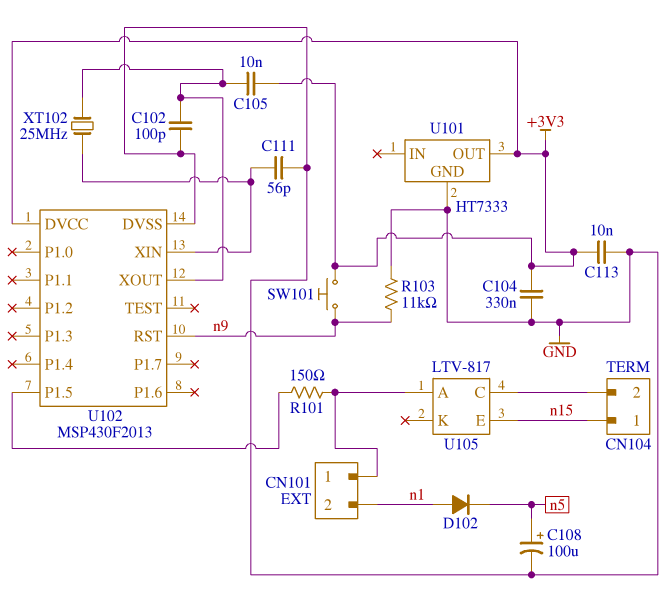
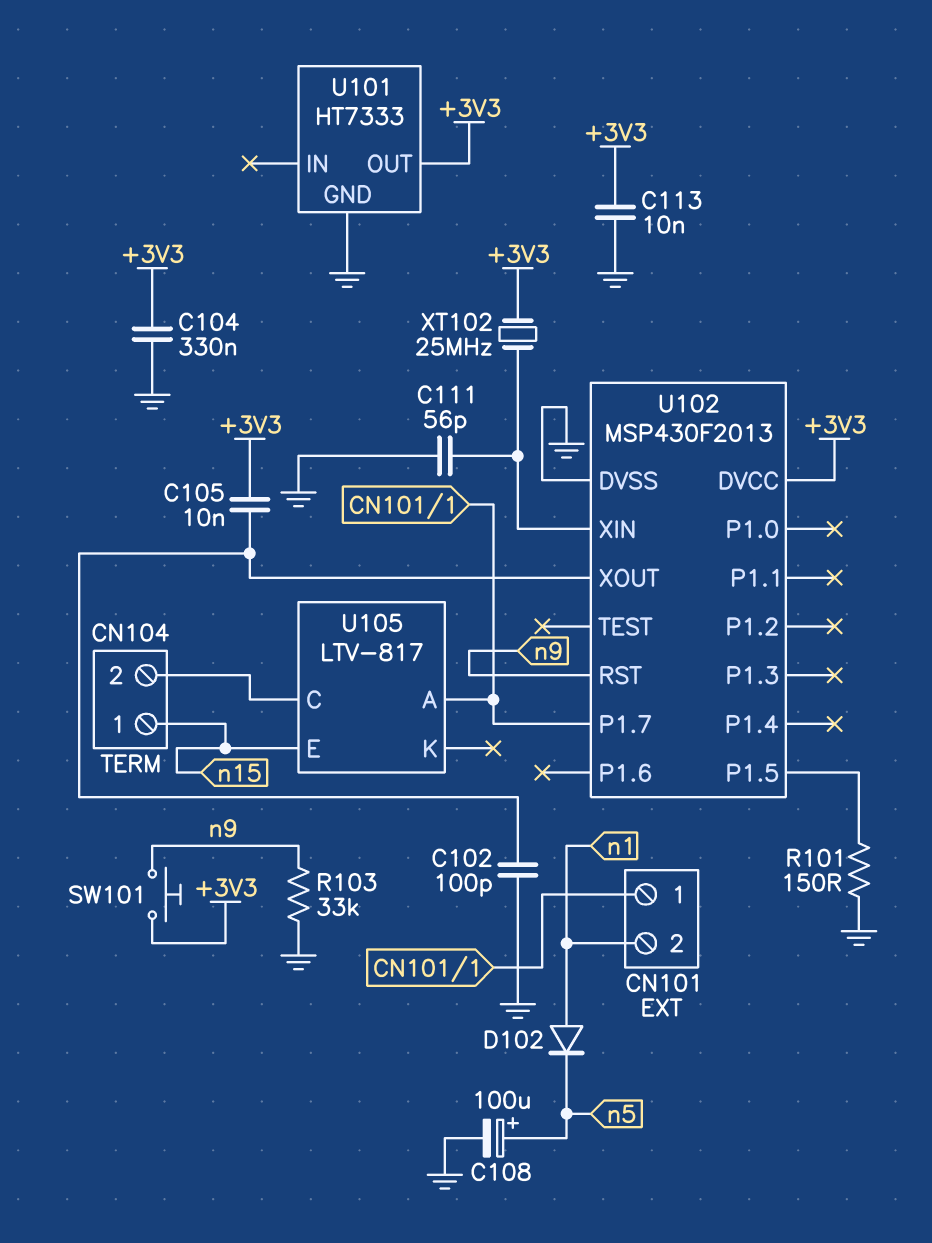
R101: 150 (CN101/1, U102/P1.5) -> 150 (GND, U102/P1.5)
R103: 11k (GND, n9) -> 33k (GND, n9)
U102 pin P1.7: none -> CN101/1
XT102: 25MHz (U102/XIN, U102/XOUT) -> 25MHz (+3V3, U102/XIN)

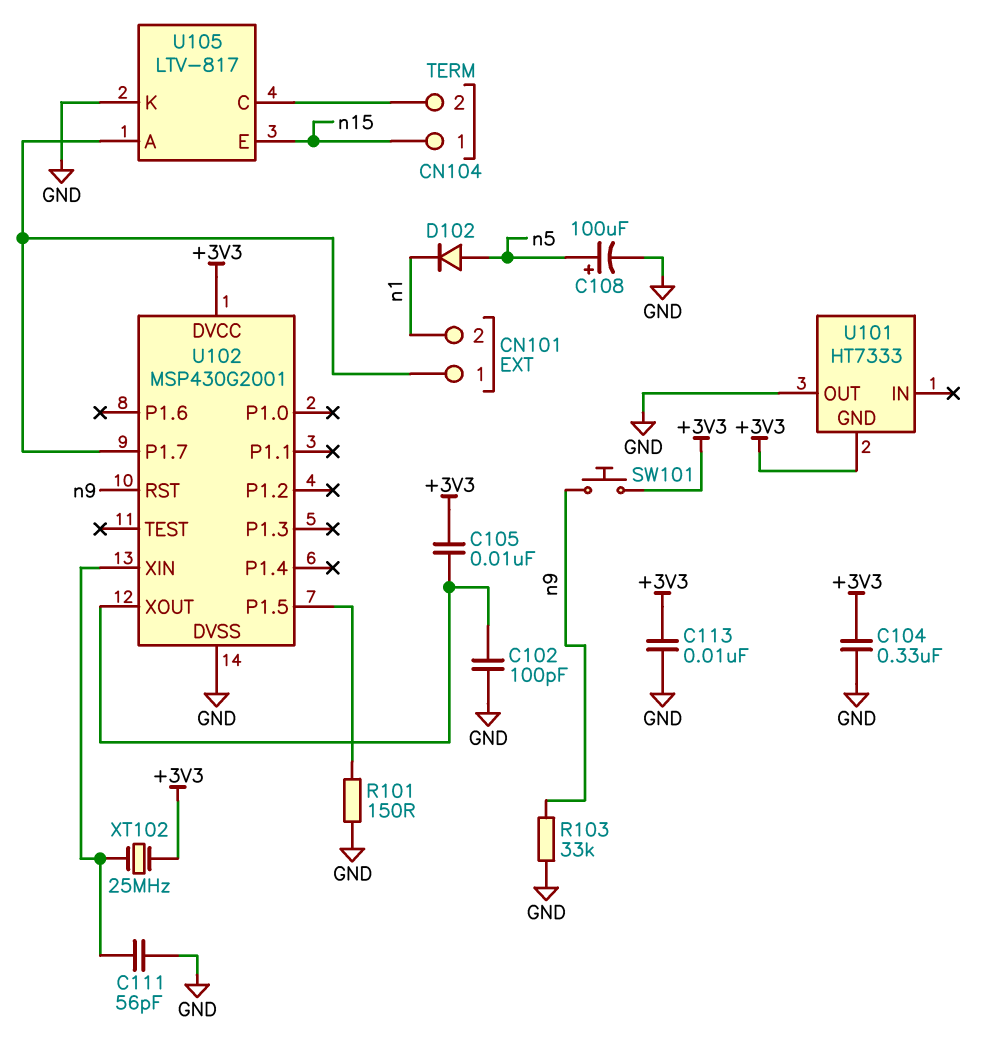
D102: diode (A n1, K n5) -> diode (A n5, K n1)
U101 pin GND: GND -> +3V3
U101 pin OUT: +3V3 -> GND
U102: MSP430F2013 -> MSP430G2001
U105 pin K: none -> GND

